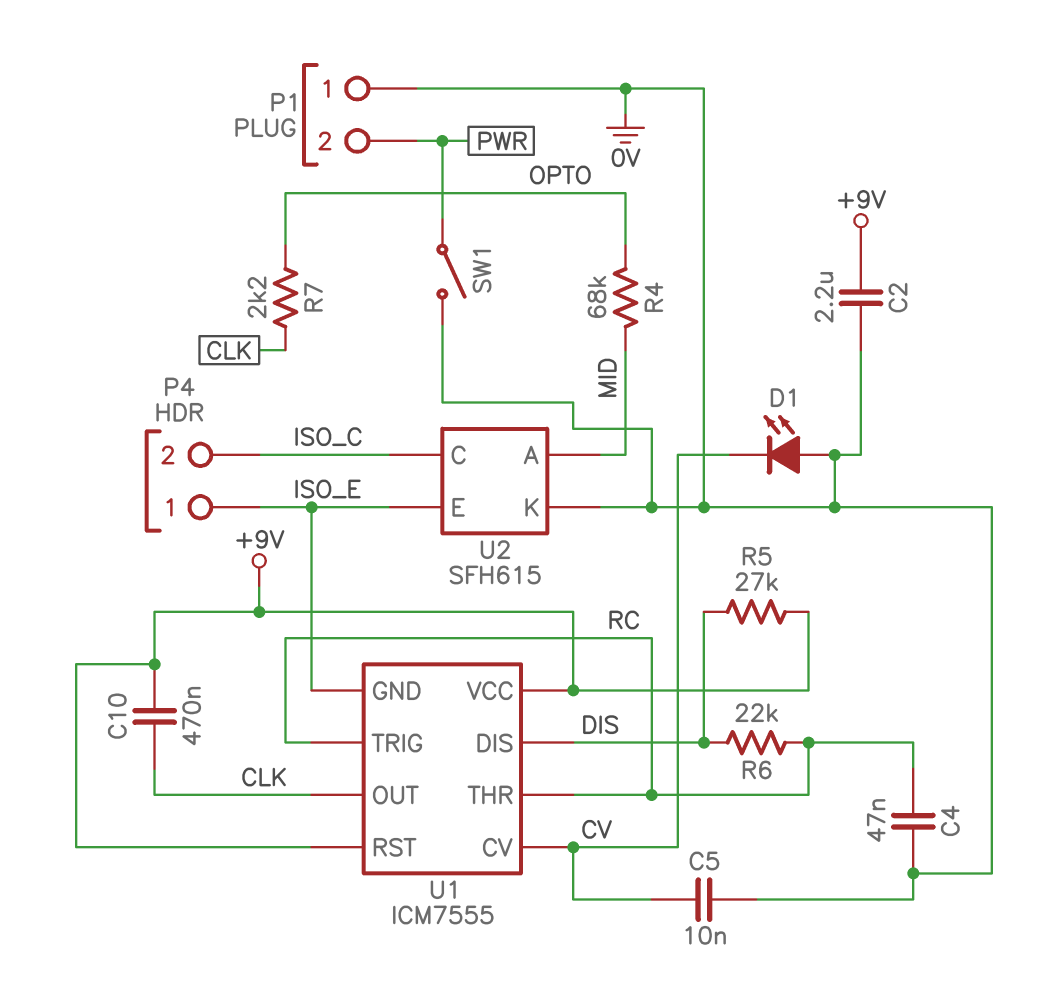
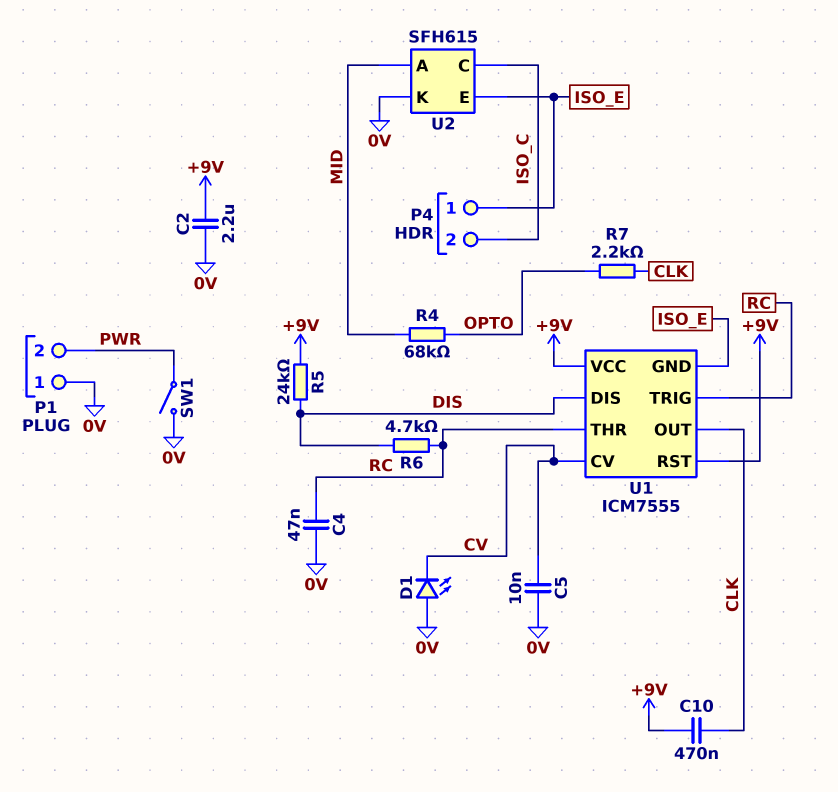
R5: 27k (+9V, DIS) -> 24k (+9V, DIS)
R6: 22k (DIS, RC) -> 4.7k (DIS, RC)

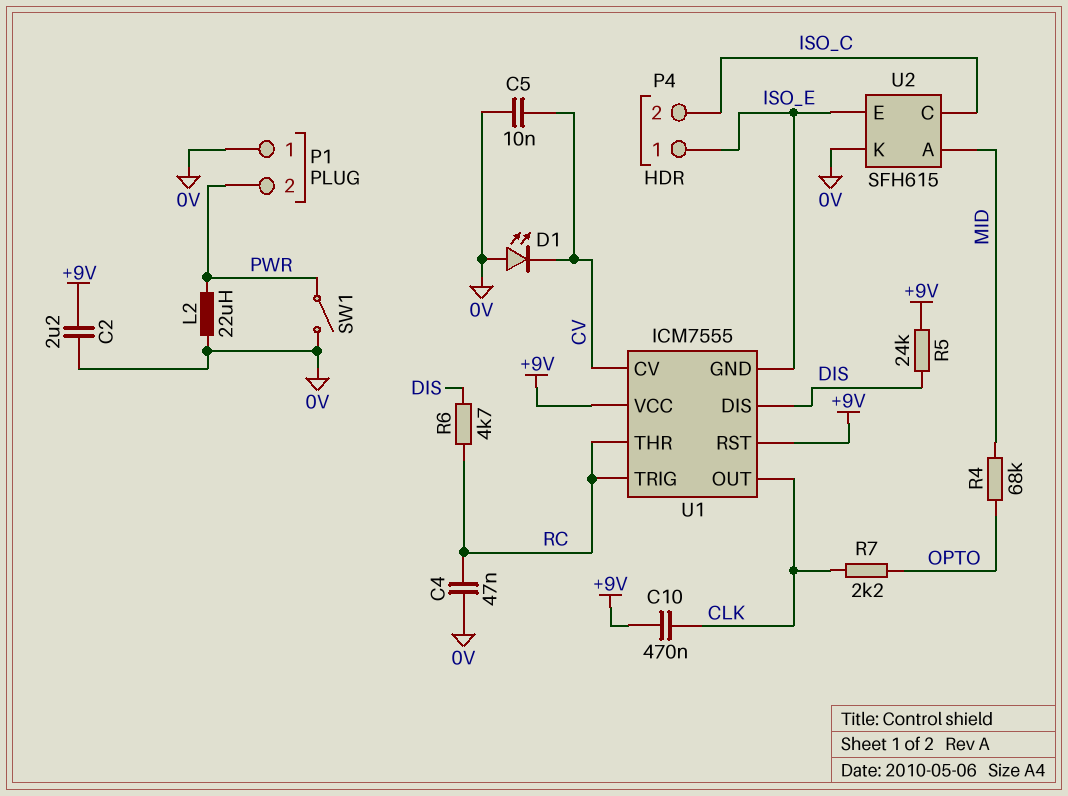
L2: none -> 22uH (0V, PWR)

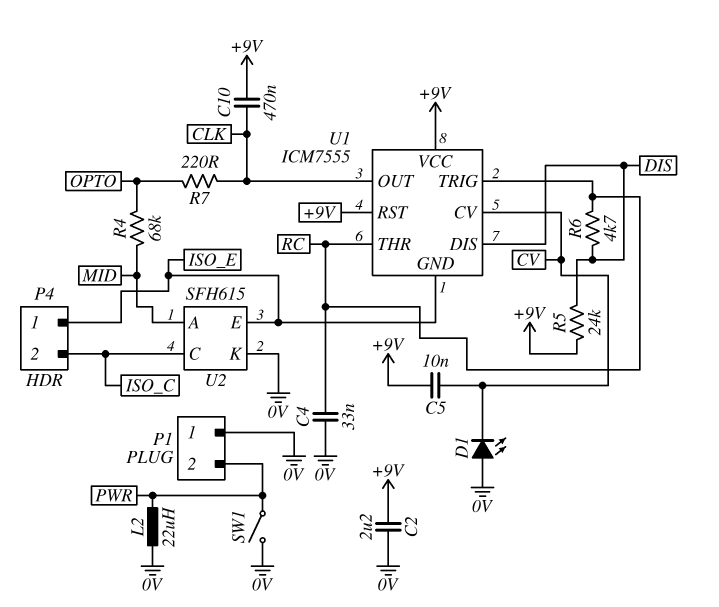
C4: 47nF (0V, RC) -> 33nF (0V, RC)
C5: 10nF (0V, CV) -> 10nF (+9V, CV)
R7: 2.2k (CLK, OPTO) -> 220 (CLK, OPTO)

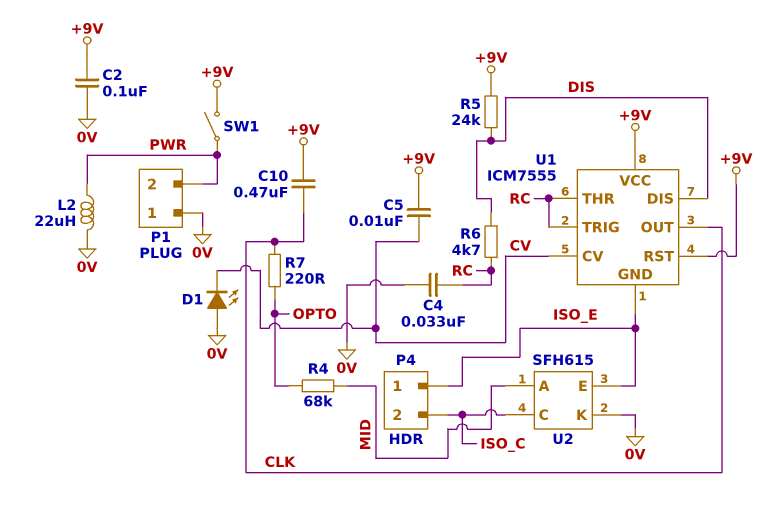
C2: 2.2uF (+9V, 0V) -> 100nF (+9V, 0V)
SW1: switch (0V, PWR) -> switch (+9V, PWR)

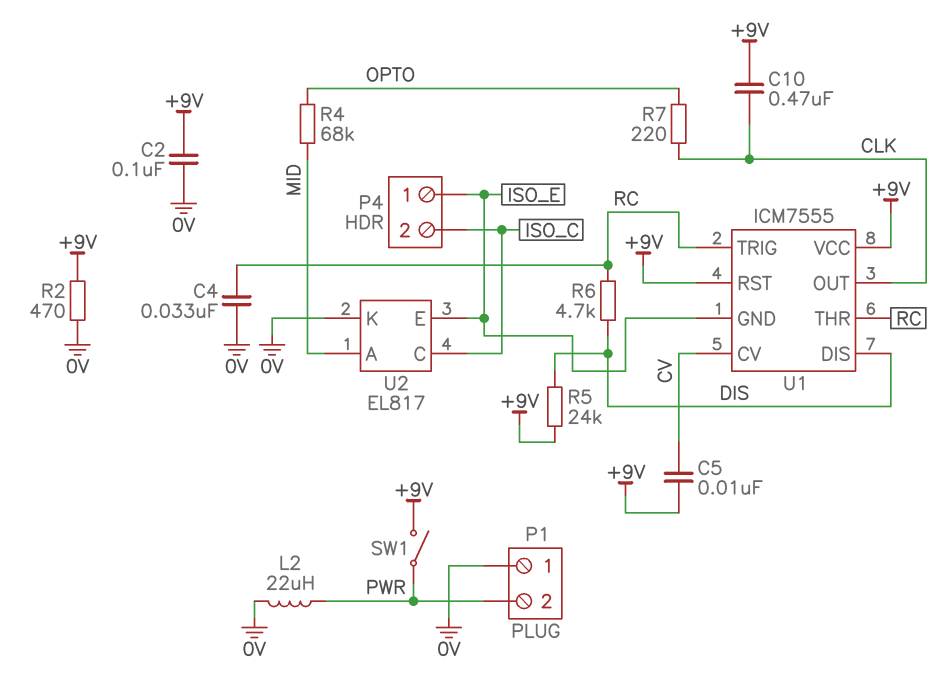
D1: LED (A 0V, K CV) -> none
R2: none -> 470 (+9V, 0V)
U2: SFH615 -> EL817

